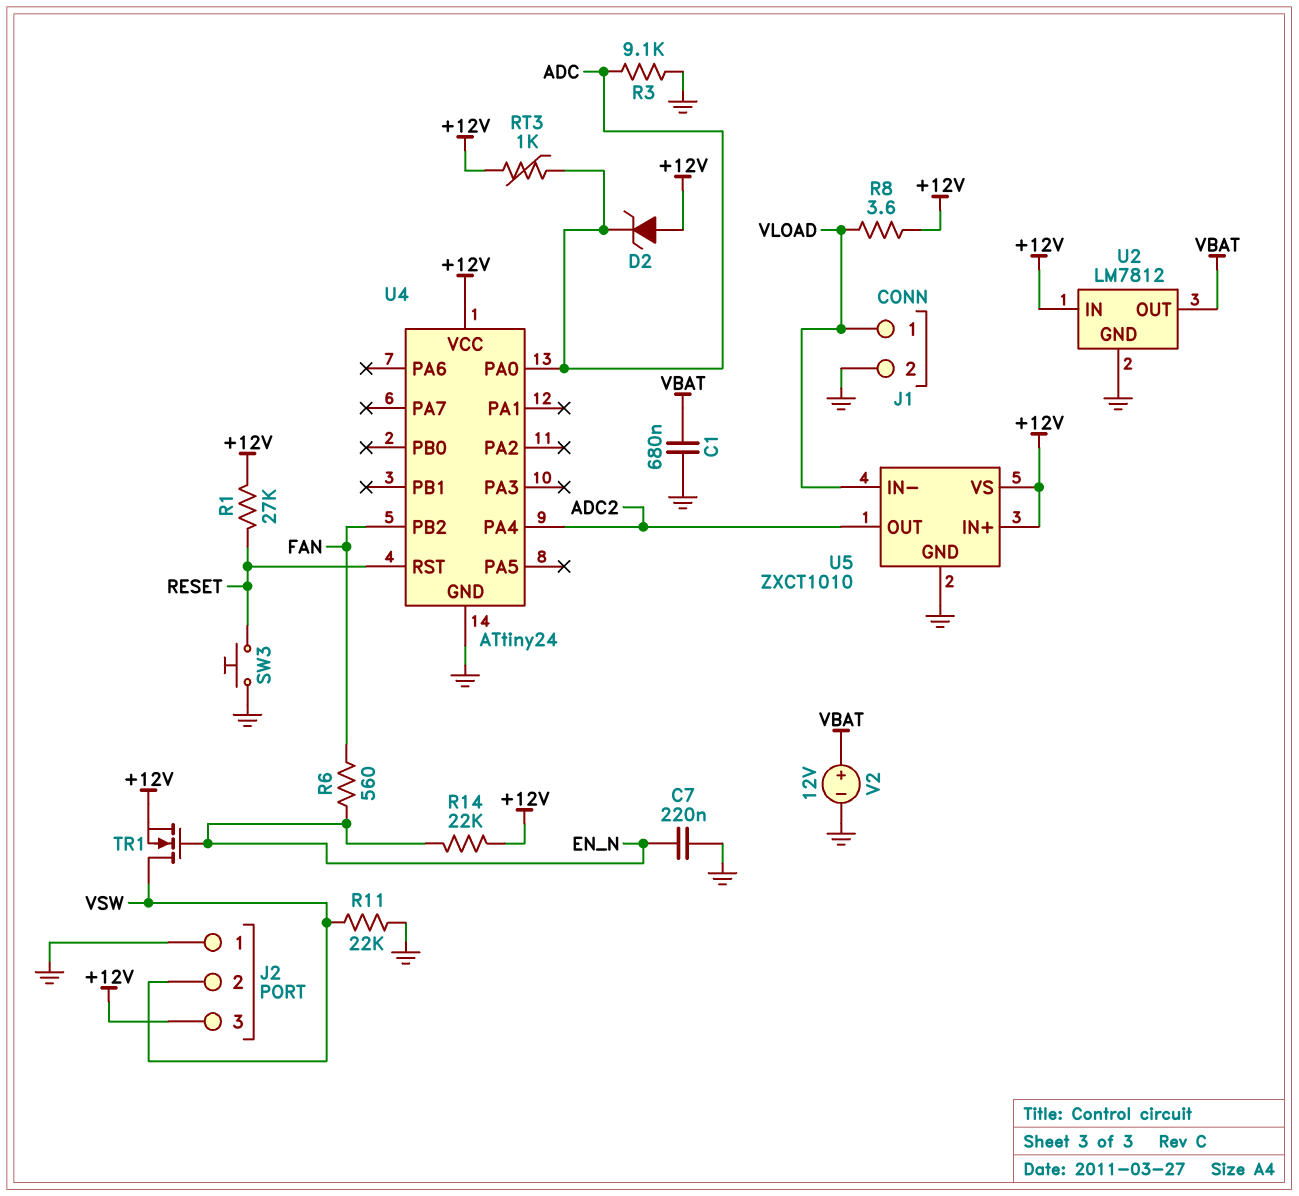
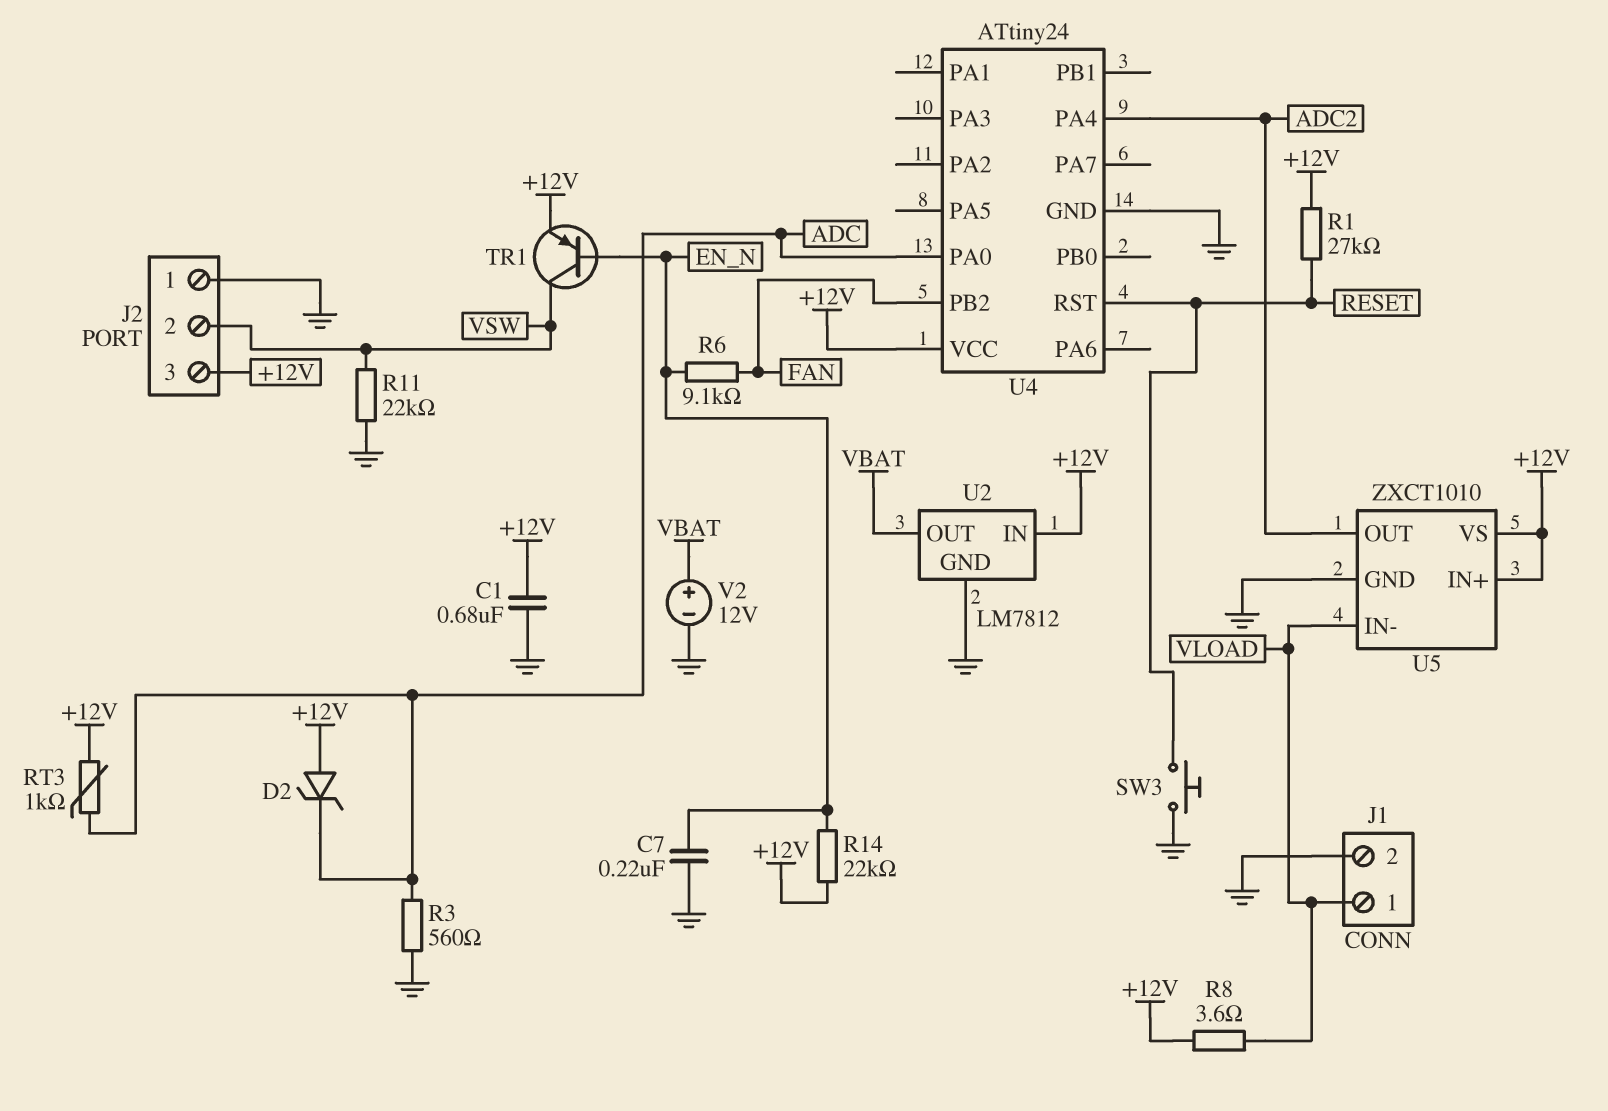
C1: 680nF (GND, VBAT) -> 680nF (+12V, GND)
R3: 9.1k (ADC, GND) -> 560 (ADC, GND)
R6: 560 (EN_N, FAN) -> 9.1k (EN_N, FAN)
TR1: NMOS (G EN_N, D VSW, S +12V) -> PNP (B EN_N, C VSW, E +12V)

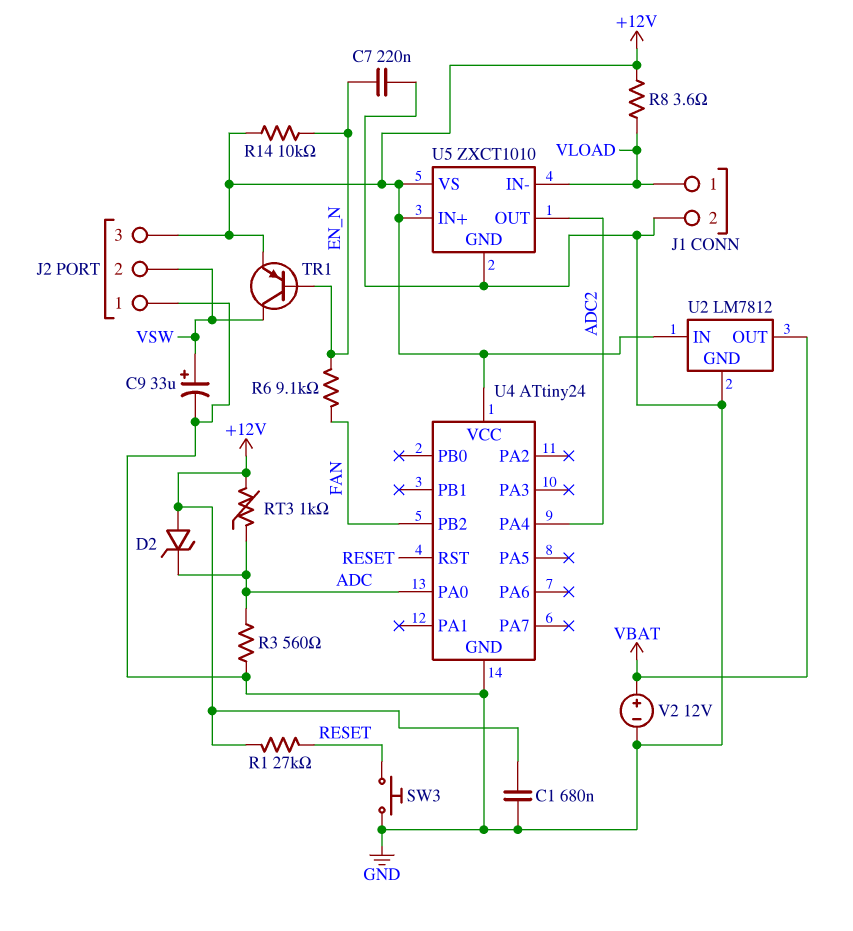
C9: none -> 33uF (plus VSW, minus GND)
R11: 22k (GND, VSW) -> none
R14: 22k (+12V, EN_N) -> 10k (+12V, EN_N)

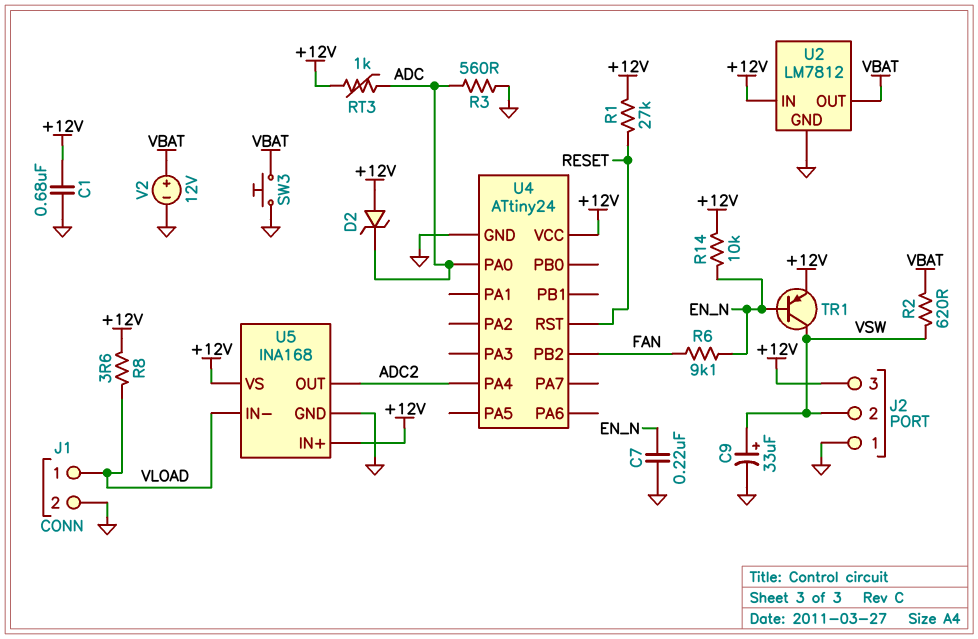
R2: none -> 620 (VBAT, VSW)
SW3: button (GND, RESET) -> button (GND, VBAT)
U5: ZXCT1010 -> INA168

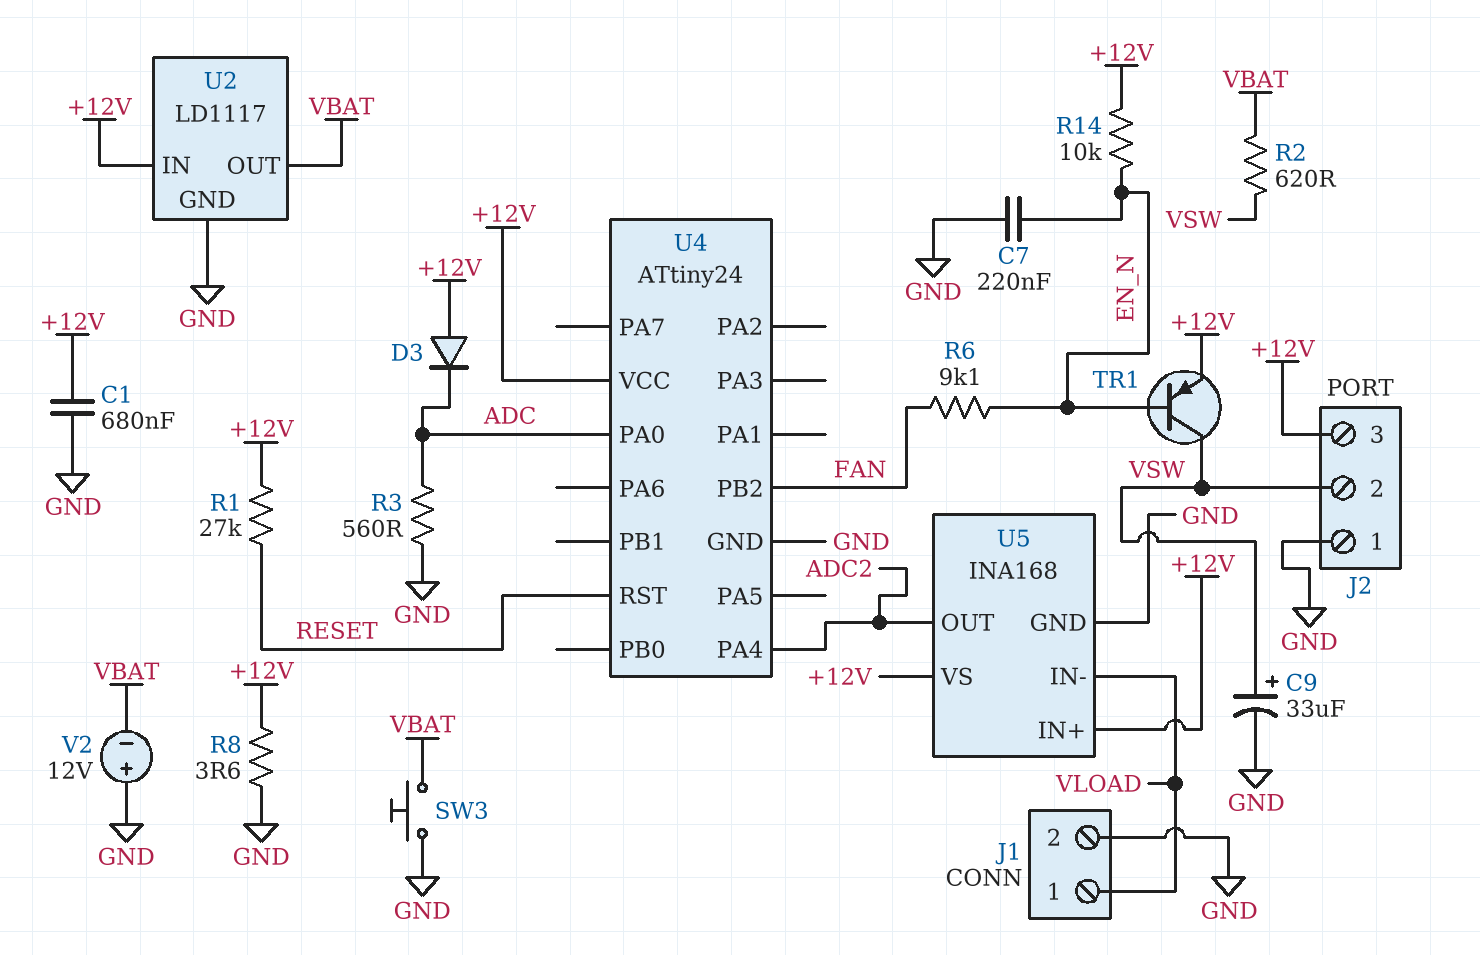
D2: zener (A +12V, K ADC) -> none
D3: none -> diode (A +12V, K ADC)
R8: 3.6 (+12V, VLOAD) -> 3.6 (+12V, GND)
RT3: 1k (+12V, ADC) -> none
U2: LM7812 -> LD1117
V2: 12V (plus VBAT, minus GND) -> 12V (plus GND, minus VBAT)

